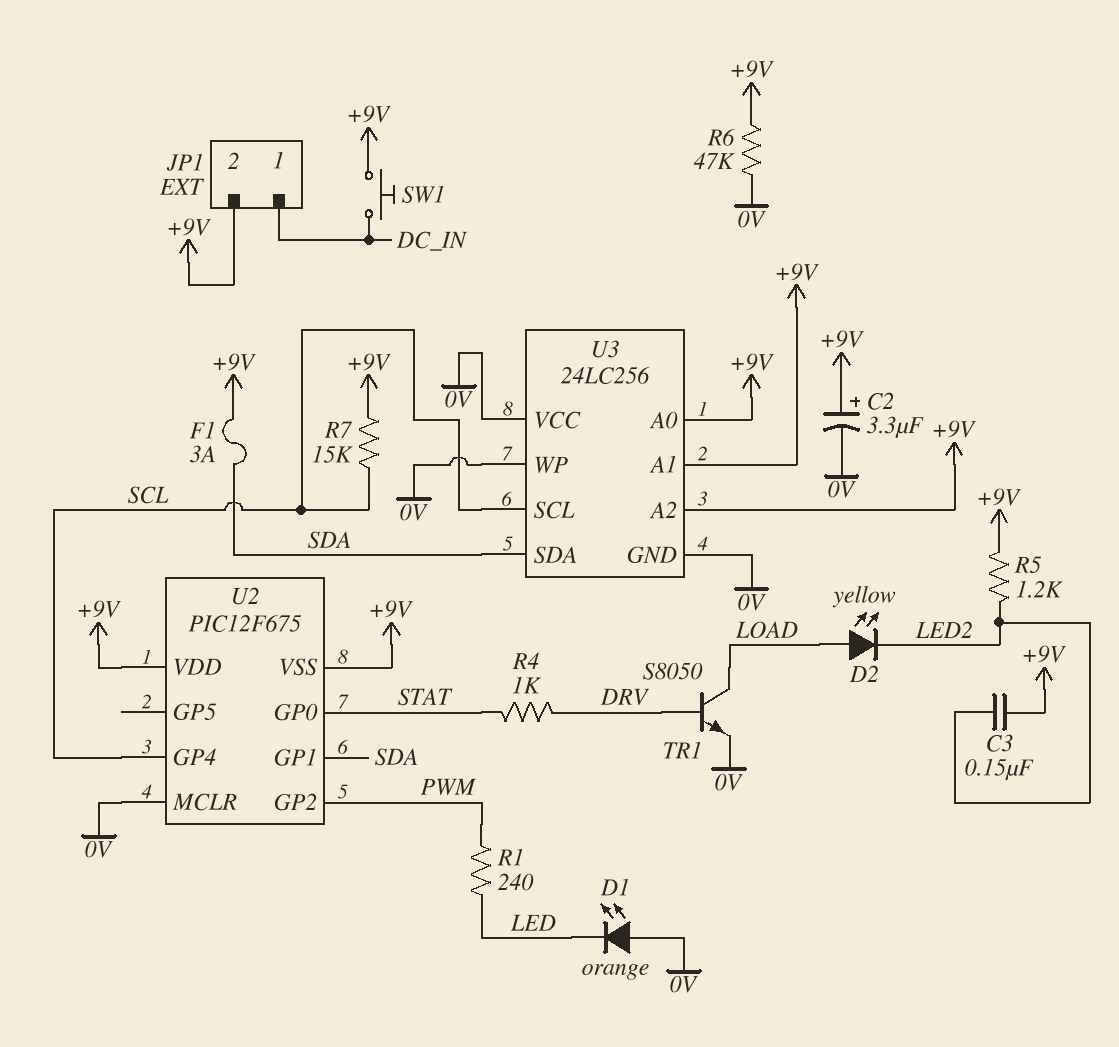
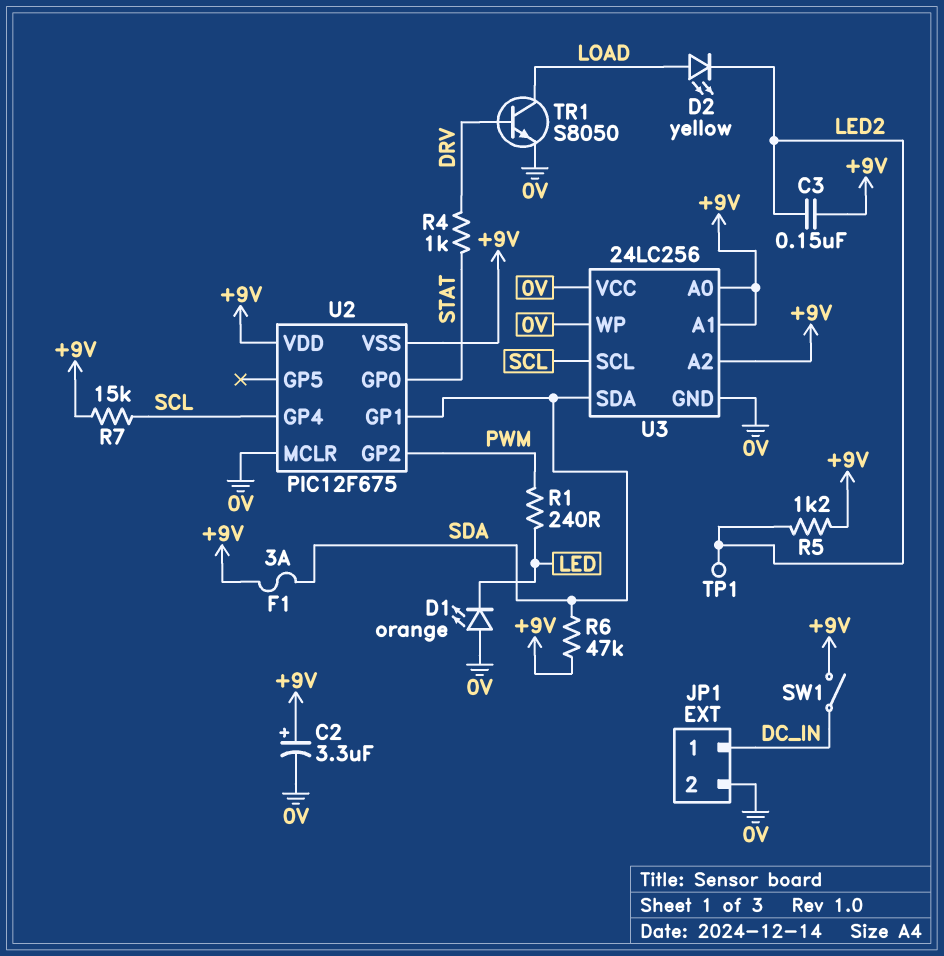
JP1 pin 2: +9V -> 0V
R6: 47k (+9V, 0V) -> 47k (+9V, SDA)
SW1: button (+9V, DC_IN) -> switch (+9V, DC_IN)
TP1: none -> test point (LED2)

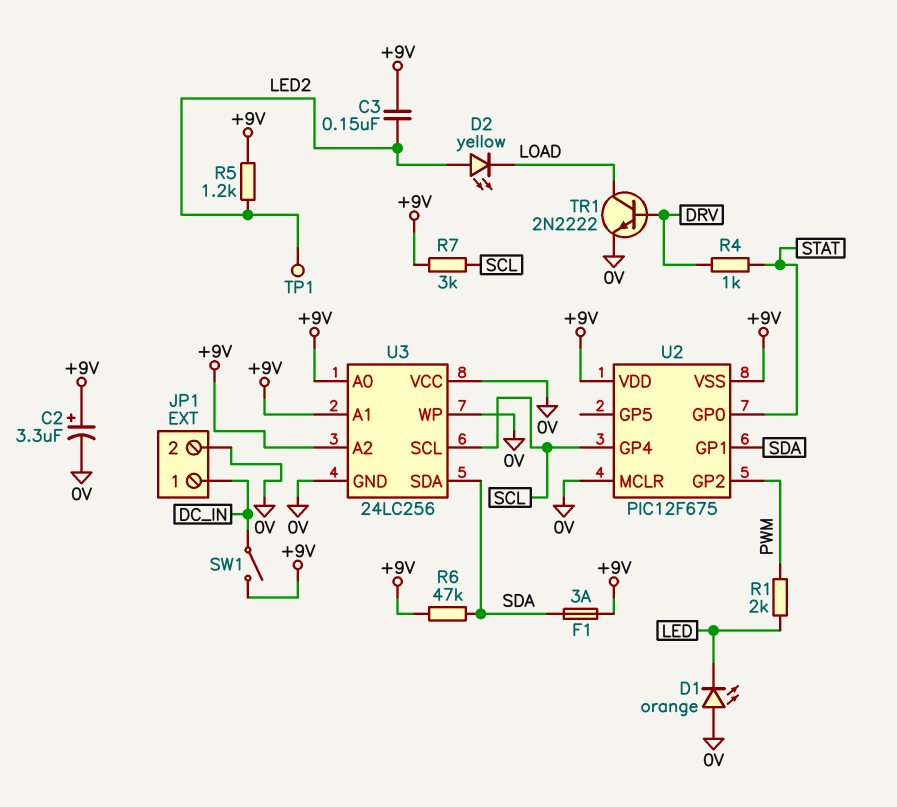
D2: LED yellow (A LOAD, K LED2) -> LED yellow (A LED2, K LOAD)
R1: 240 (LED, PWM) -> 2k (LED, PWM)
R7: 15k (+9V, SCL) -> 3k (+9V, SCL)
TR1: NPN S8050 (B DRV, C LOAD, E 0V) -> NPN 2N2222 (B DRV, C LOAD, E 0V)

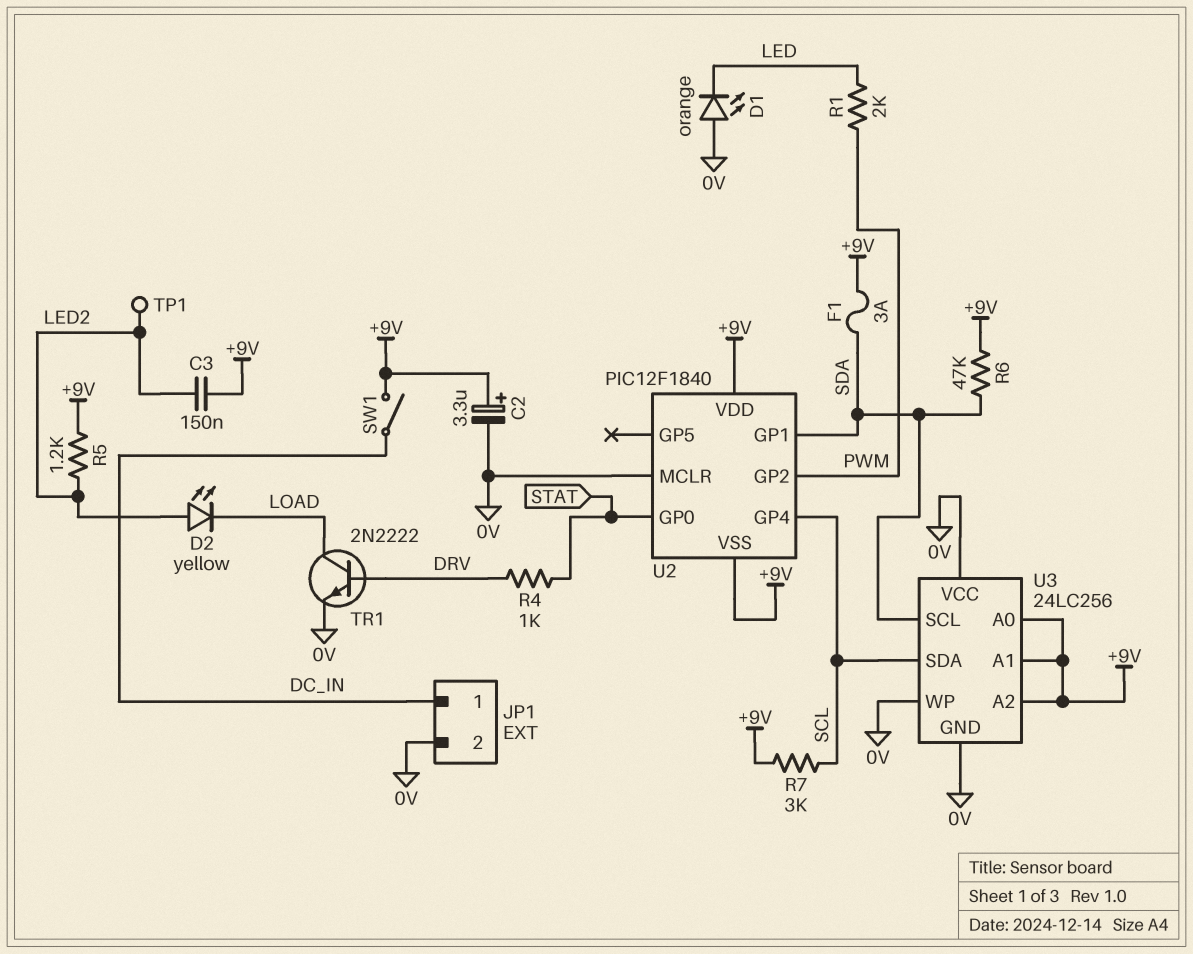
U2: PIC12F675 -> PIC12F1840
U3 pin SCL: SCL -> SDA
U3 pin SDA: SDA -> SCL

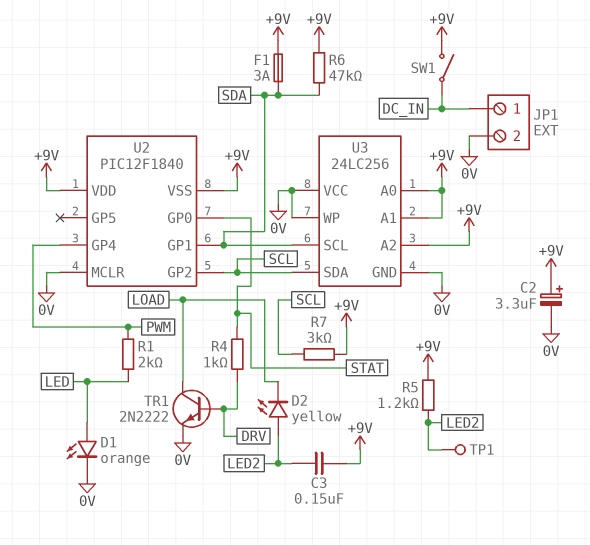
D1: LED orange (A 0V, K LED) -> LED orange (A LED, K 0V)
U2 pin GP2: PWM -> SCL
U2 pin GP4: SCL -> PWM

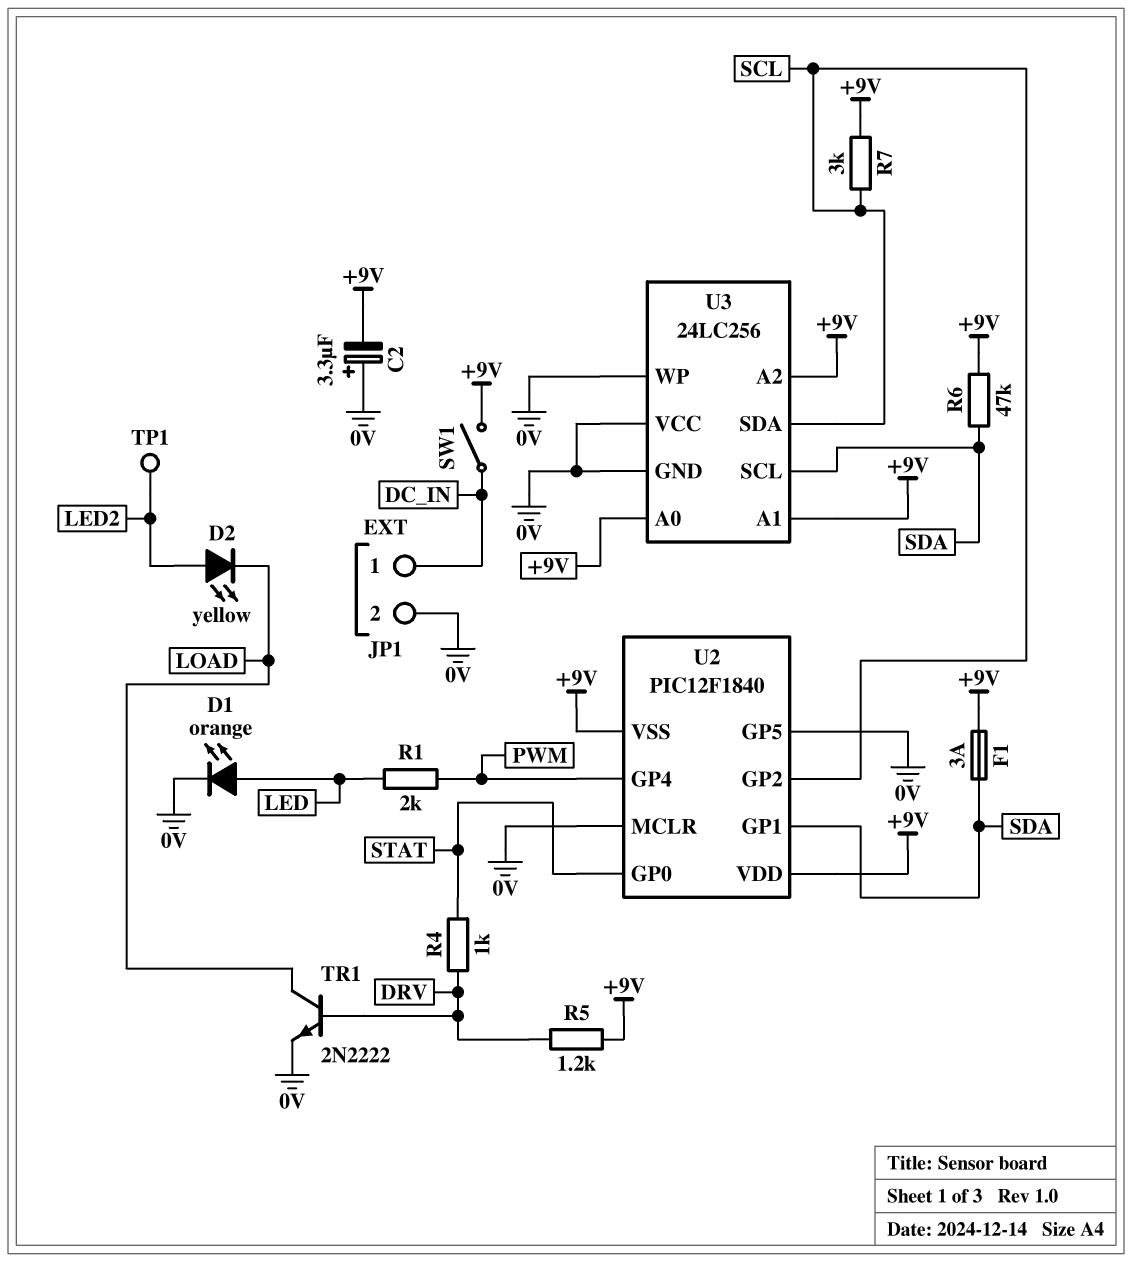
C2: 3.3uF (plus +9V, minus 0V) -> 3.3uF (plus 0V, minus +9V)
C3: 150nF (+9V, LED2) -> none
R5: 1.2k (+9V, LED2) -> 1.2k (+9V, DRV)
U2 pin GP5: none -> 0V

